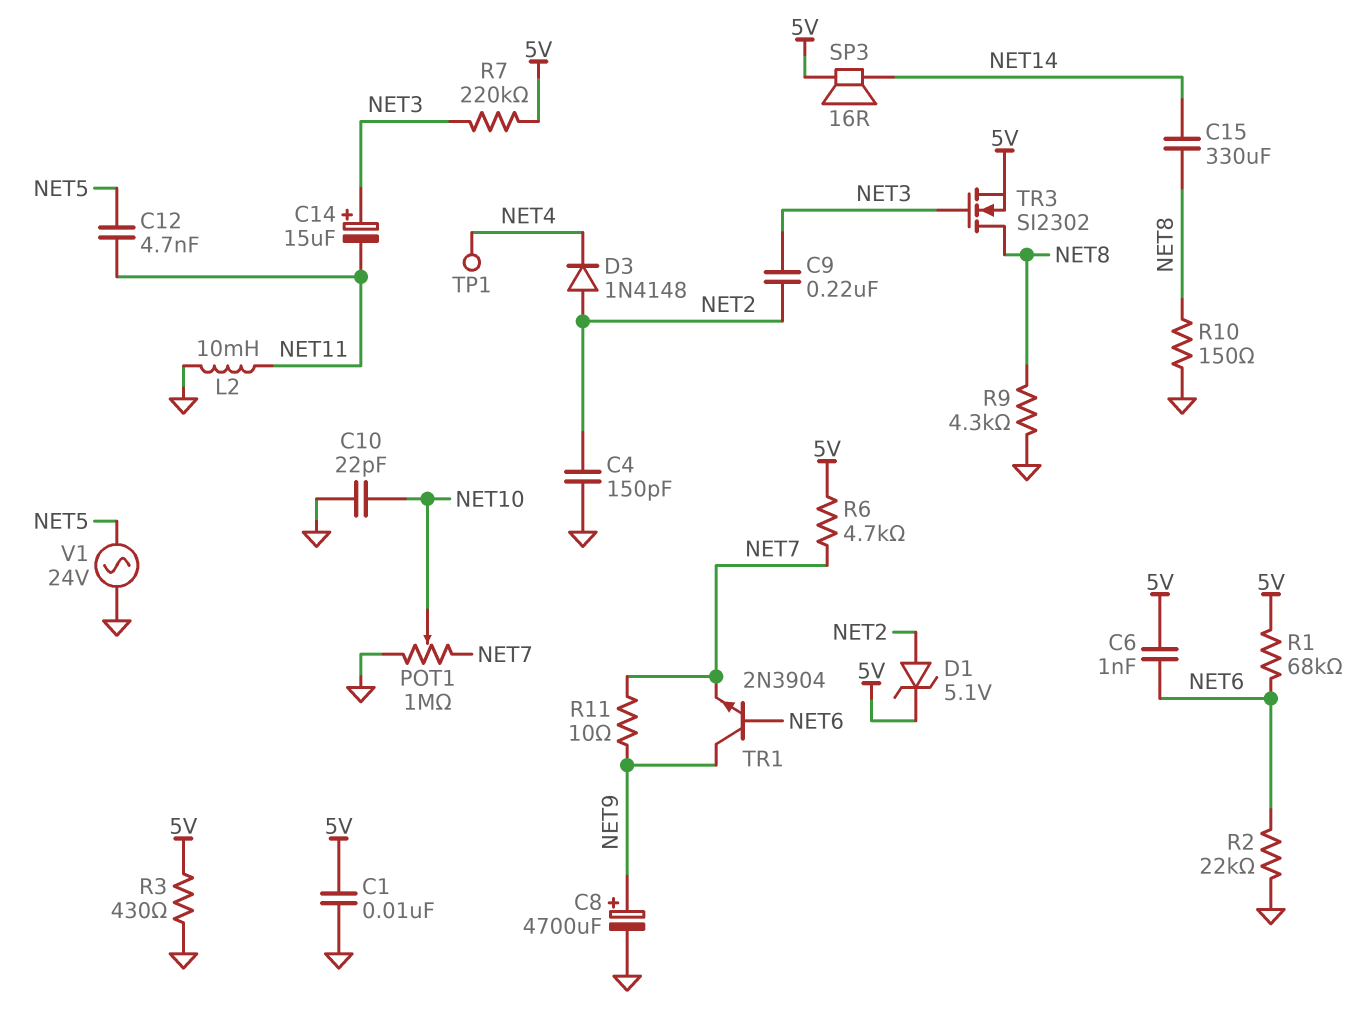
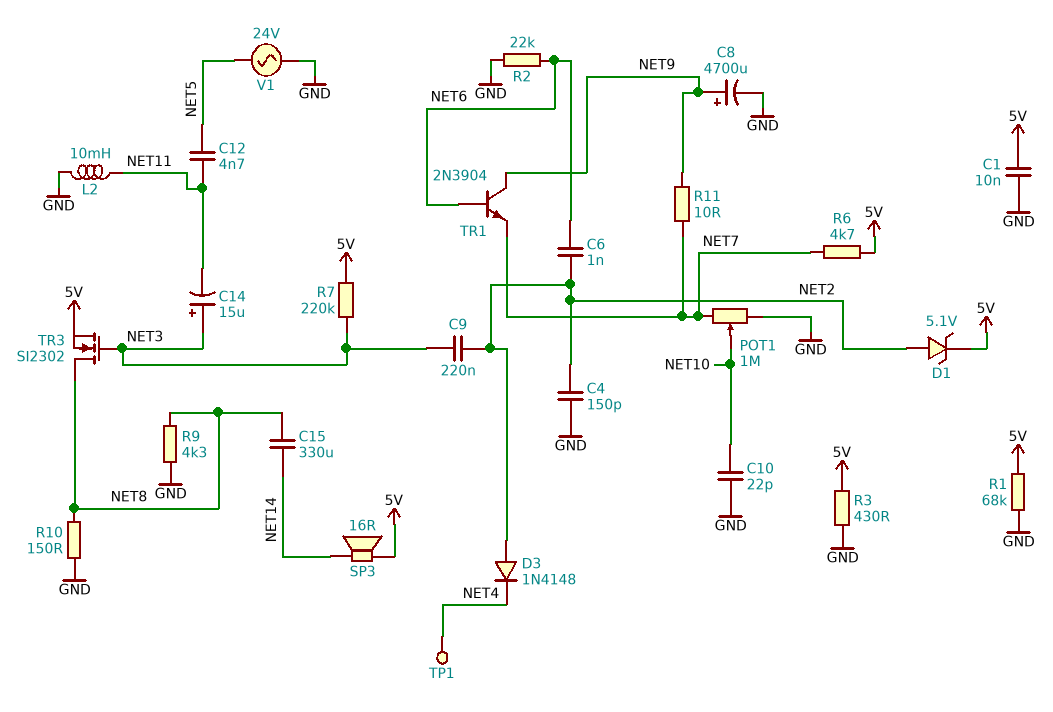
C6: 1nF (5V, NET6) -> 1nF (NET2, NET6)
R1: 68k (5V, NET6) -> 68k (5V, GND)

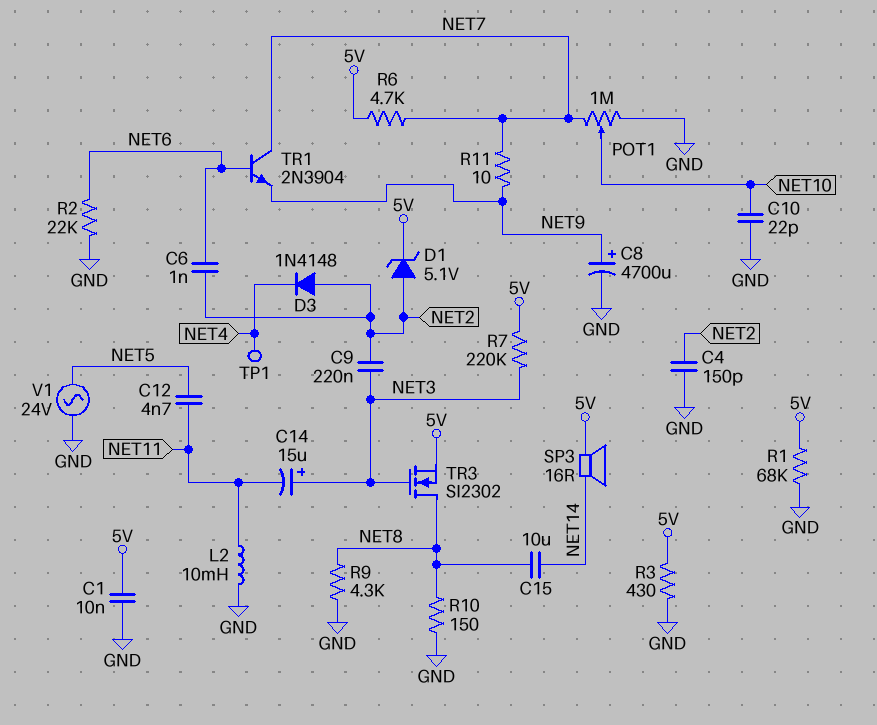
C15: 330uF (NET8, NET14) -> 10uF (NET8, NET14)
TR1: NPN 2N3904 (B NET6, C NET9, E NET7) -> NPN 2N3904 (B NET6, C NET7, E NET9)

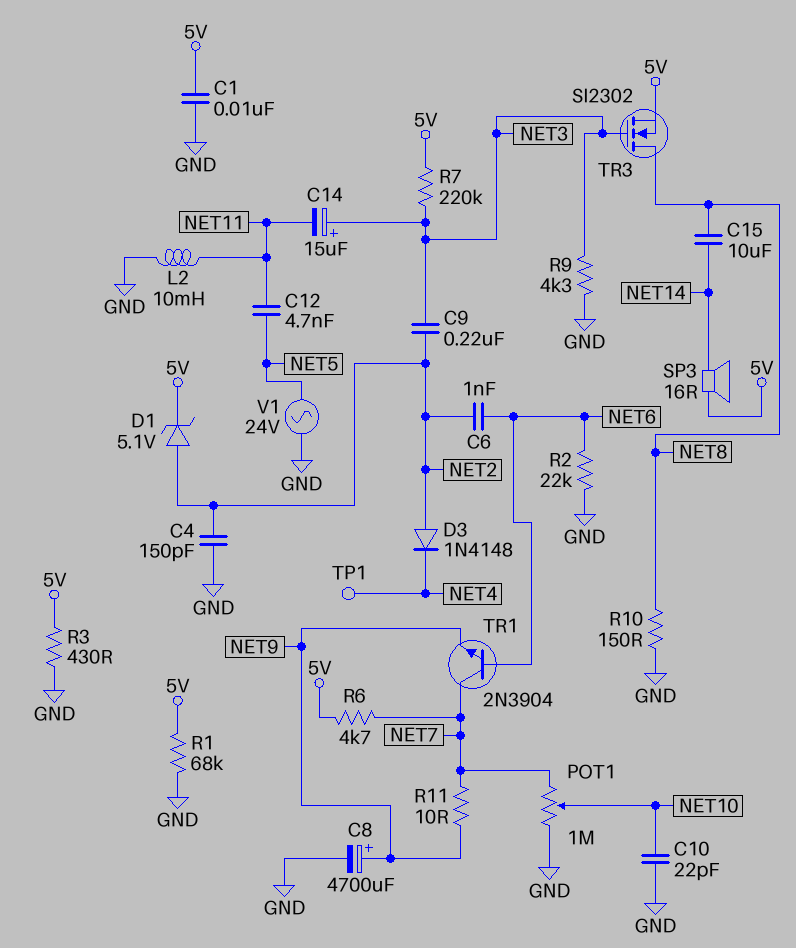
R9: 4.3k (GND, NET8) -> 4.3k (GND, NET3)

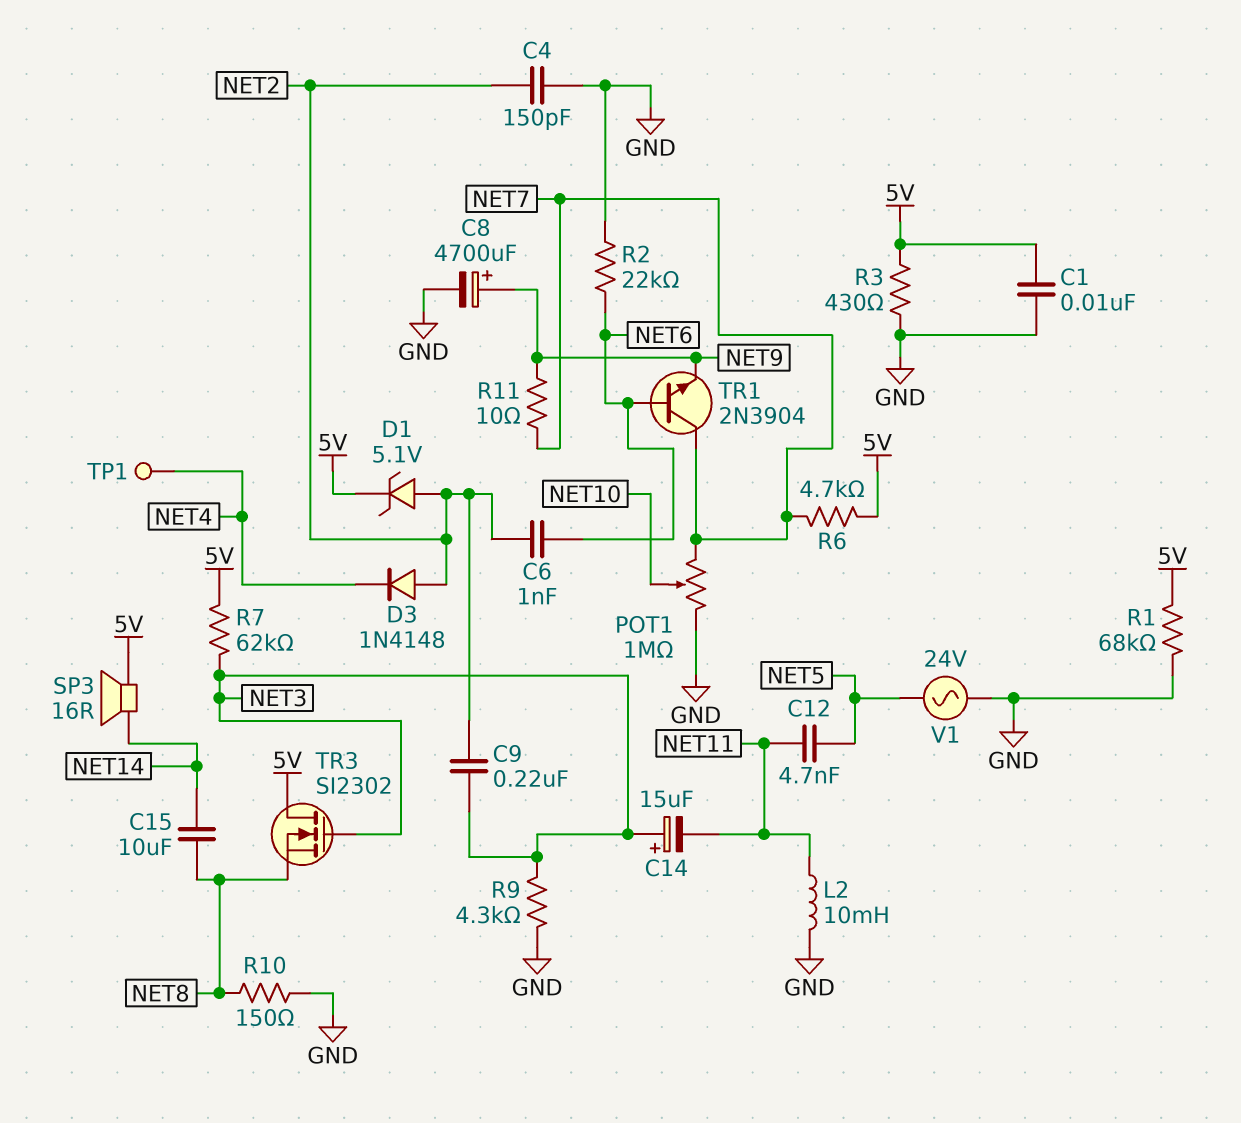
C10: 22pF (GND, NET10) -> none
R7: 220k (5V, NET3) -> 62k (5V, NET3)
TR3: NMOS SI2302 (G NET3, D NET8, S 5V) -> NMOS SI2302 (G NET3, D 5V, S NET8)

